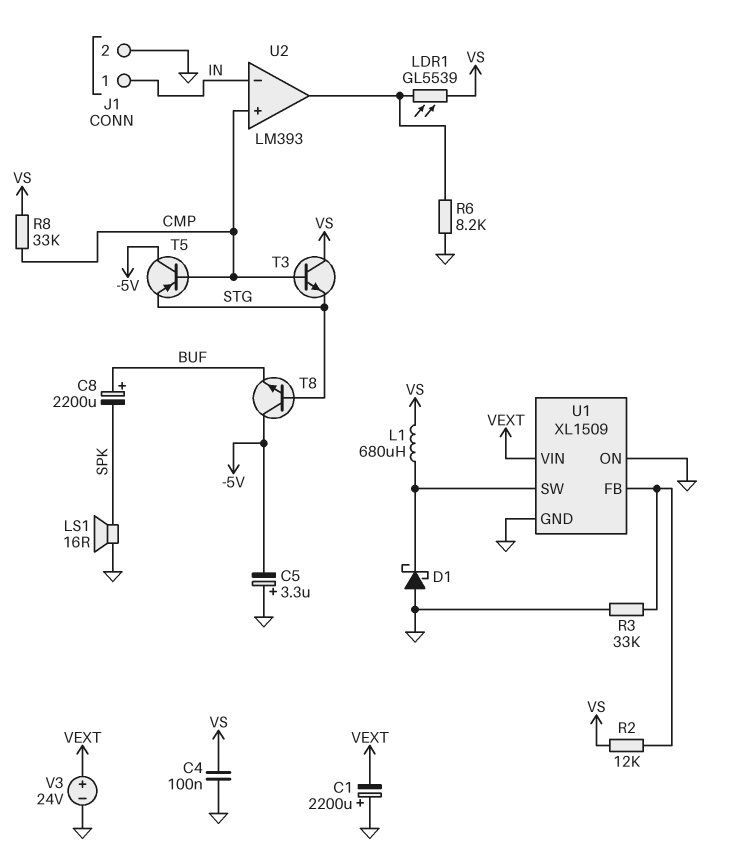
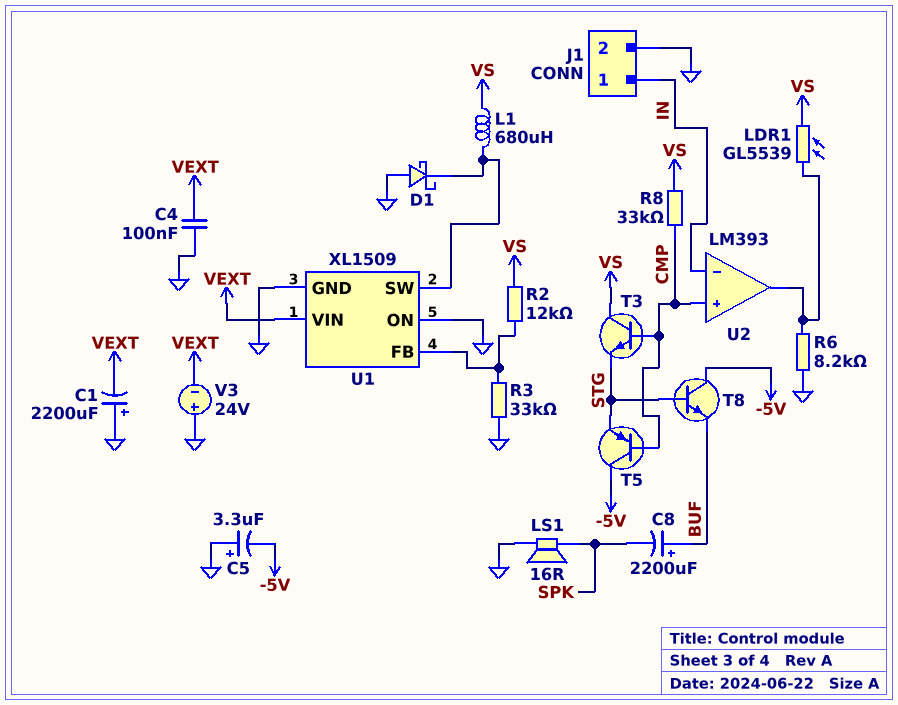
C4: 100nF (GND, VS) -> 100nF (GND, VEXT)
V3: 24V (plus VEXT, minus GND) -> 24V (plus GND, minus VEXT)

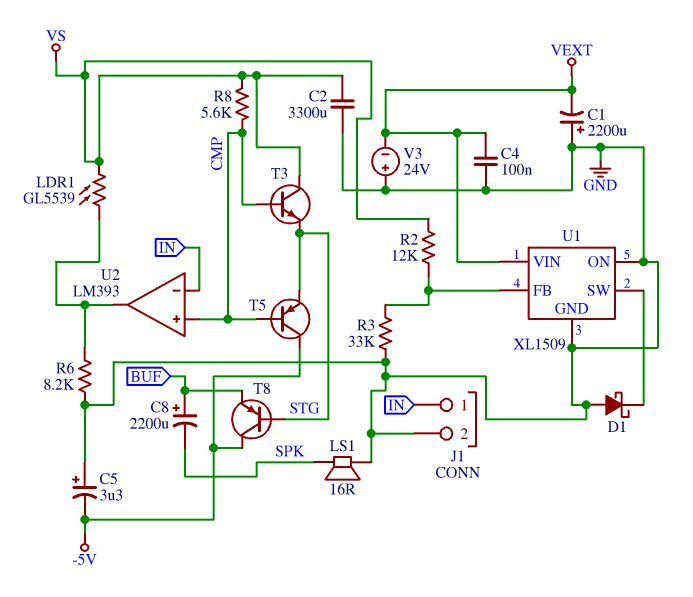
C2: none -> 3300uF (GND, VS)
L1: 680uH (U1/SW, VS) -> none
R8: 33k (CMP, VS) -> 5.6k (CMP, VS)
T8: NPN (B STG, C -5V, E BUF) -> PNP (B STG, C -5V, E BUF)

